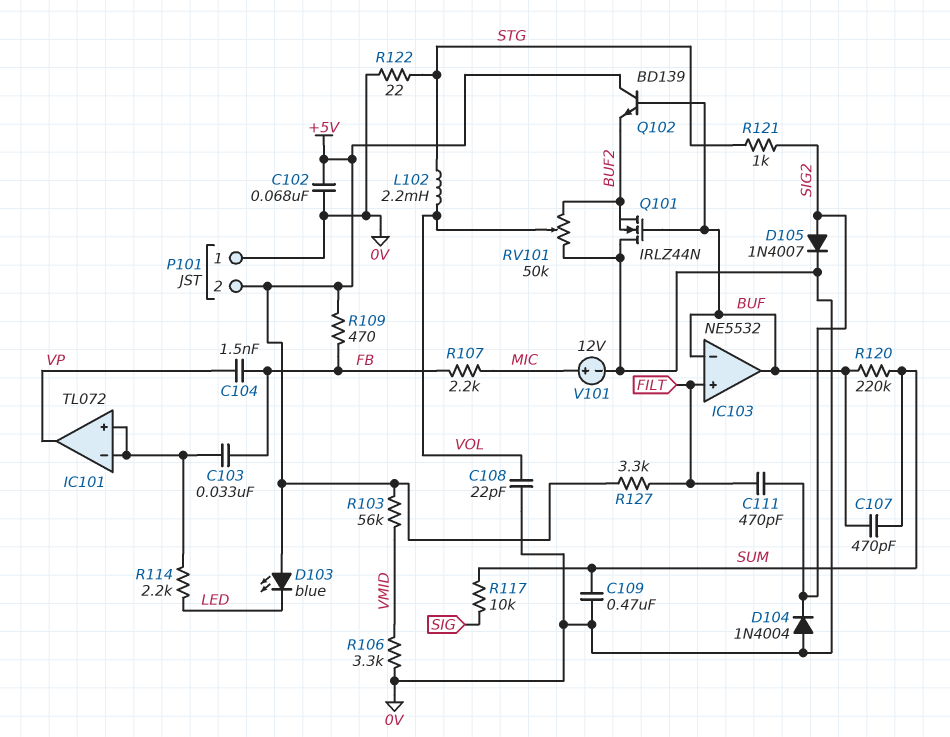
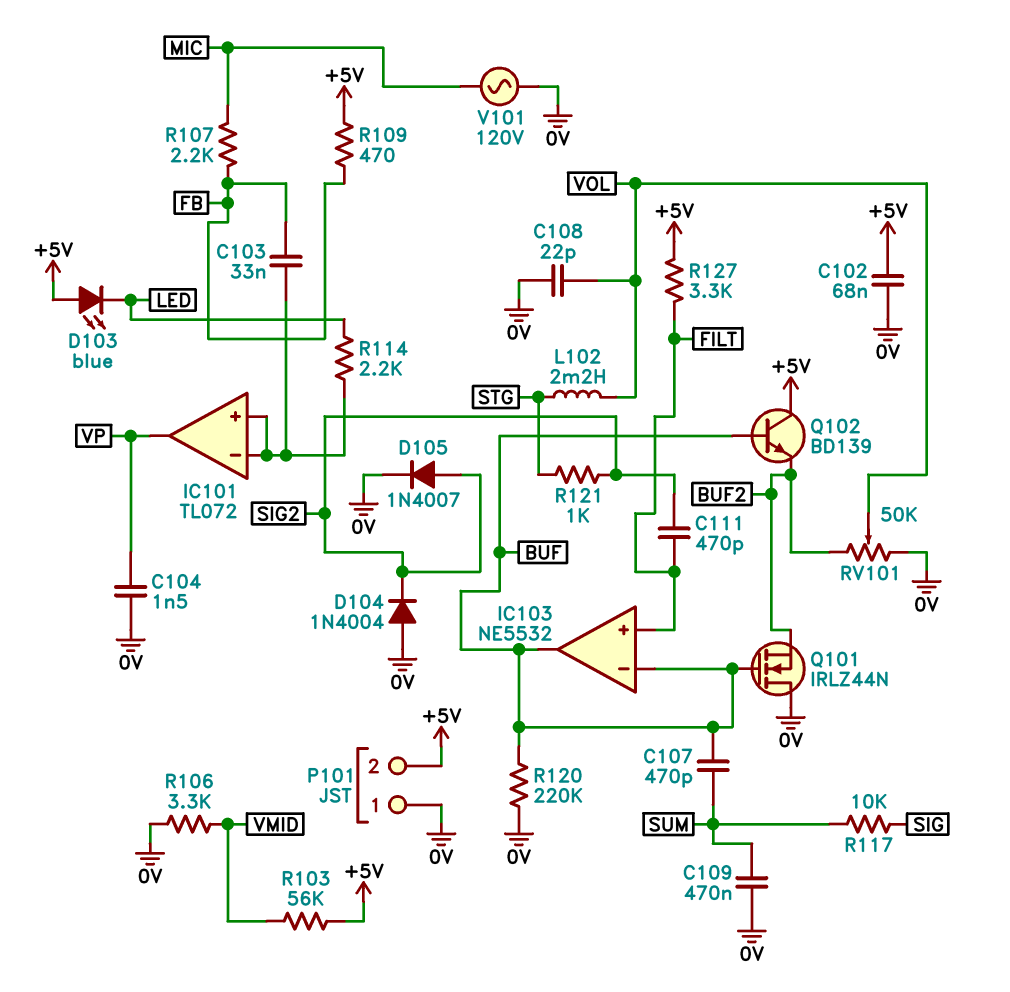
C104: 1.5nF (FB, VP) -> 1.5nF (0V, VP)
R120: 220k (BUF, SUM) -> 220k (0V, BUF)
R122: 22 (0V, STG) -> none
V101: 12V (plus MIC, minus 0V) -> AC 120V (0V, MIC)

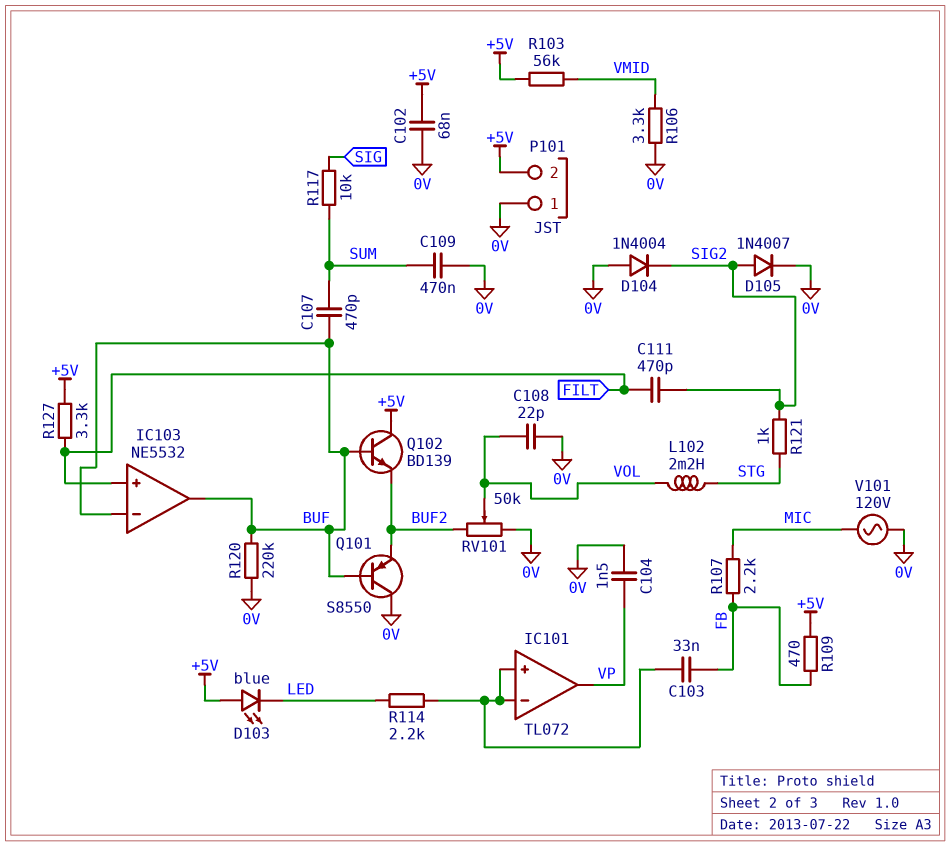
Q101: NMOS IRLZ44N (G BUF, D 0V, S BUF2) -> PNP S8550 (B BUF, C 0V, E BUF2)

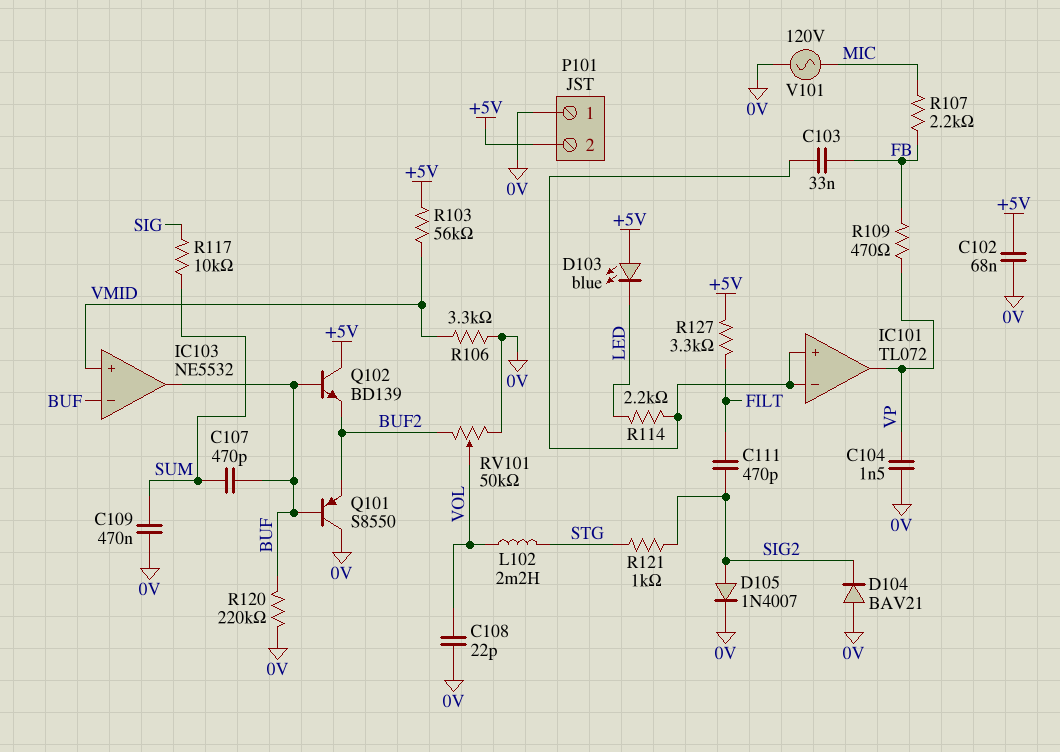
D104: diode 1N4004 (A 0V, K SIG2) -> diode BAV21 (A 0V, K SIG2)
IC103 pin in+: FILT -> VMID
R109: 470 (+5V, FB) -> 470 (FB, VP)

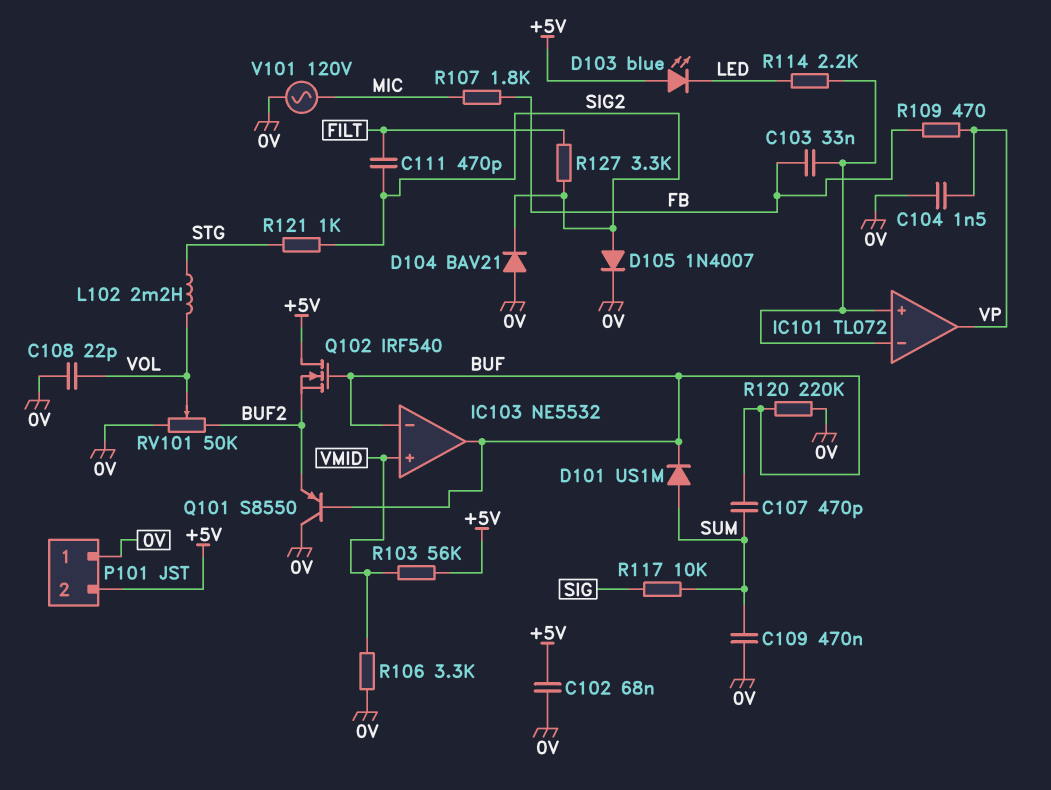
D101: none -> diode US1M (A SUM, K BUF)
Q102: NPN BD139 (B BUF, C +5V, E BUF2) -> NMOS IRF540 (G BUF, D +5V, S BUF2)
R107: 2.2k (FB, MIC) -> 1.8k (FB, MIC)
R127: 3.3k (+5V, FILT) -> 3.3k (FILT, SIG2)

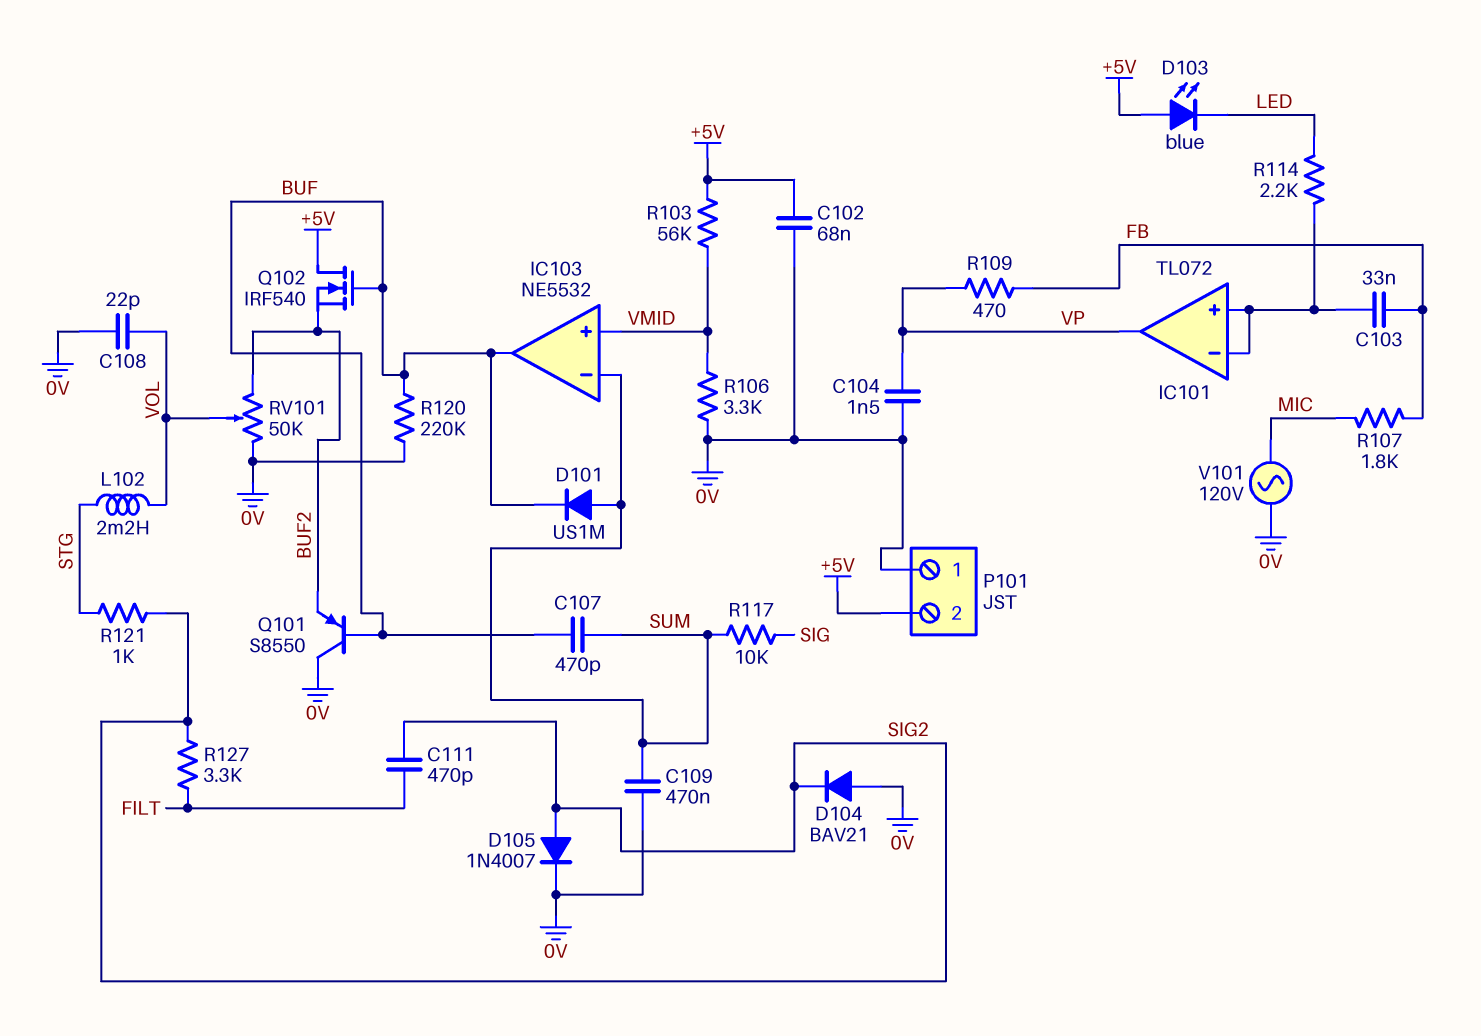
IC103 pin in-: BUF -> SUM

